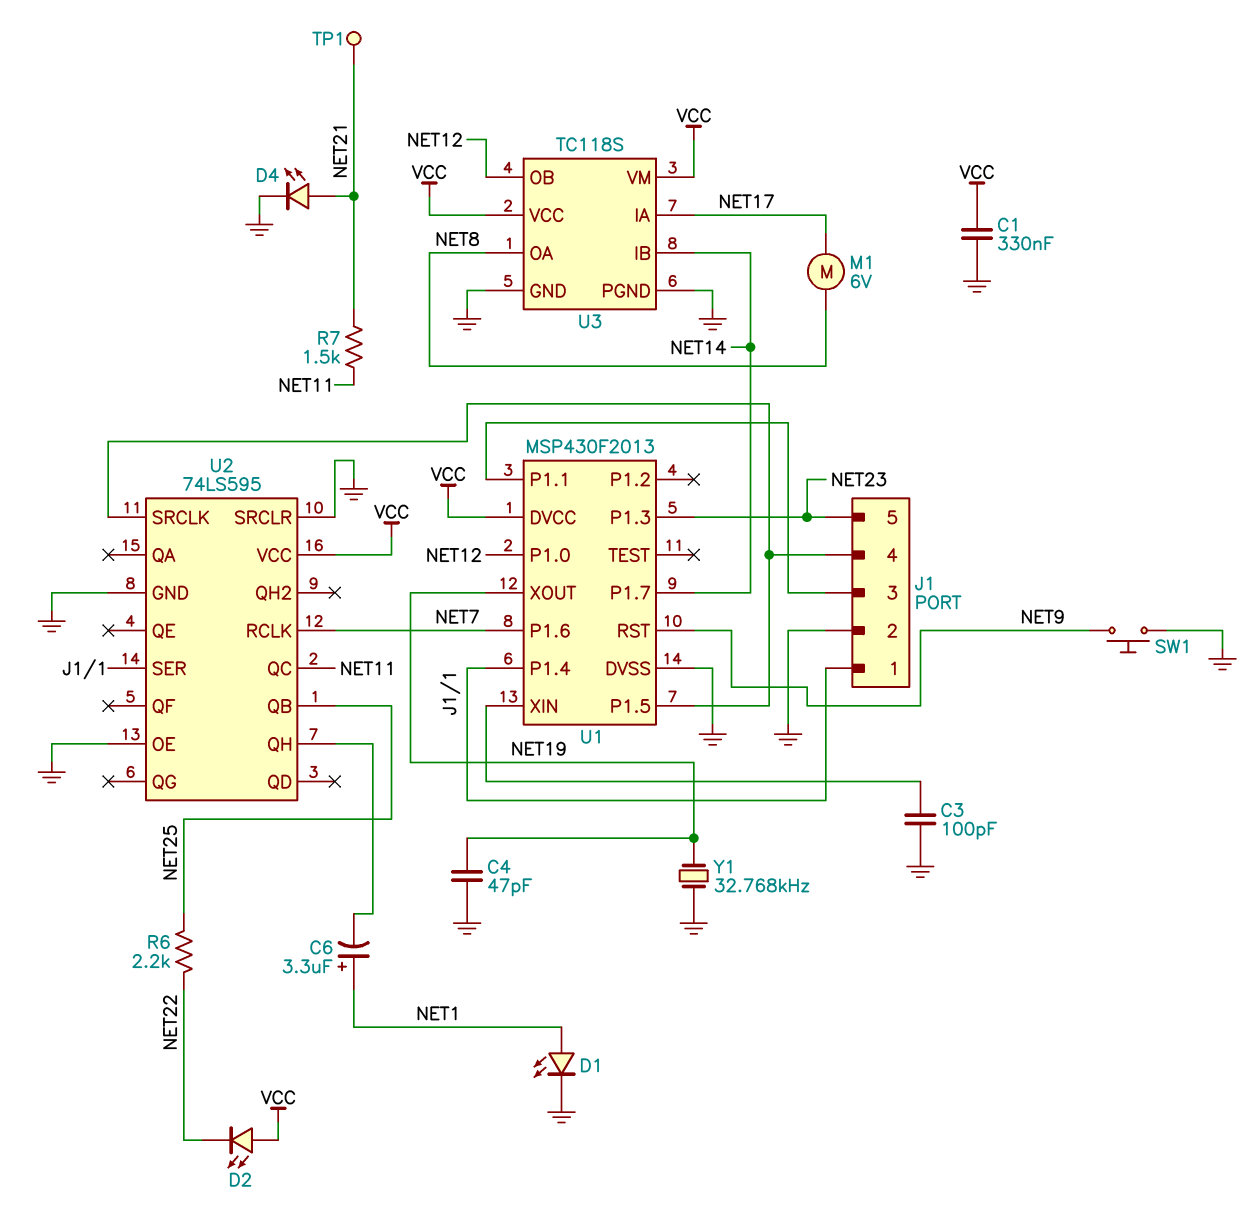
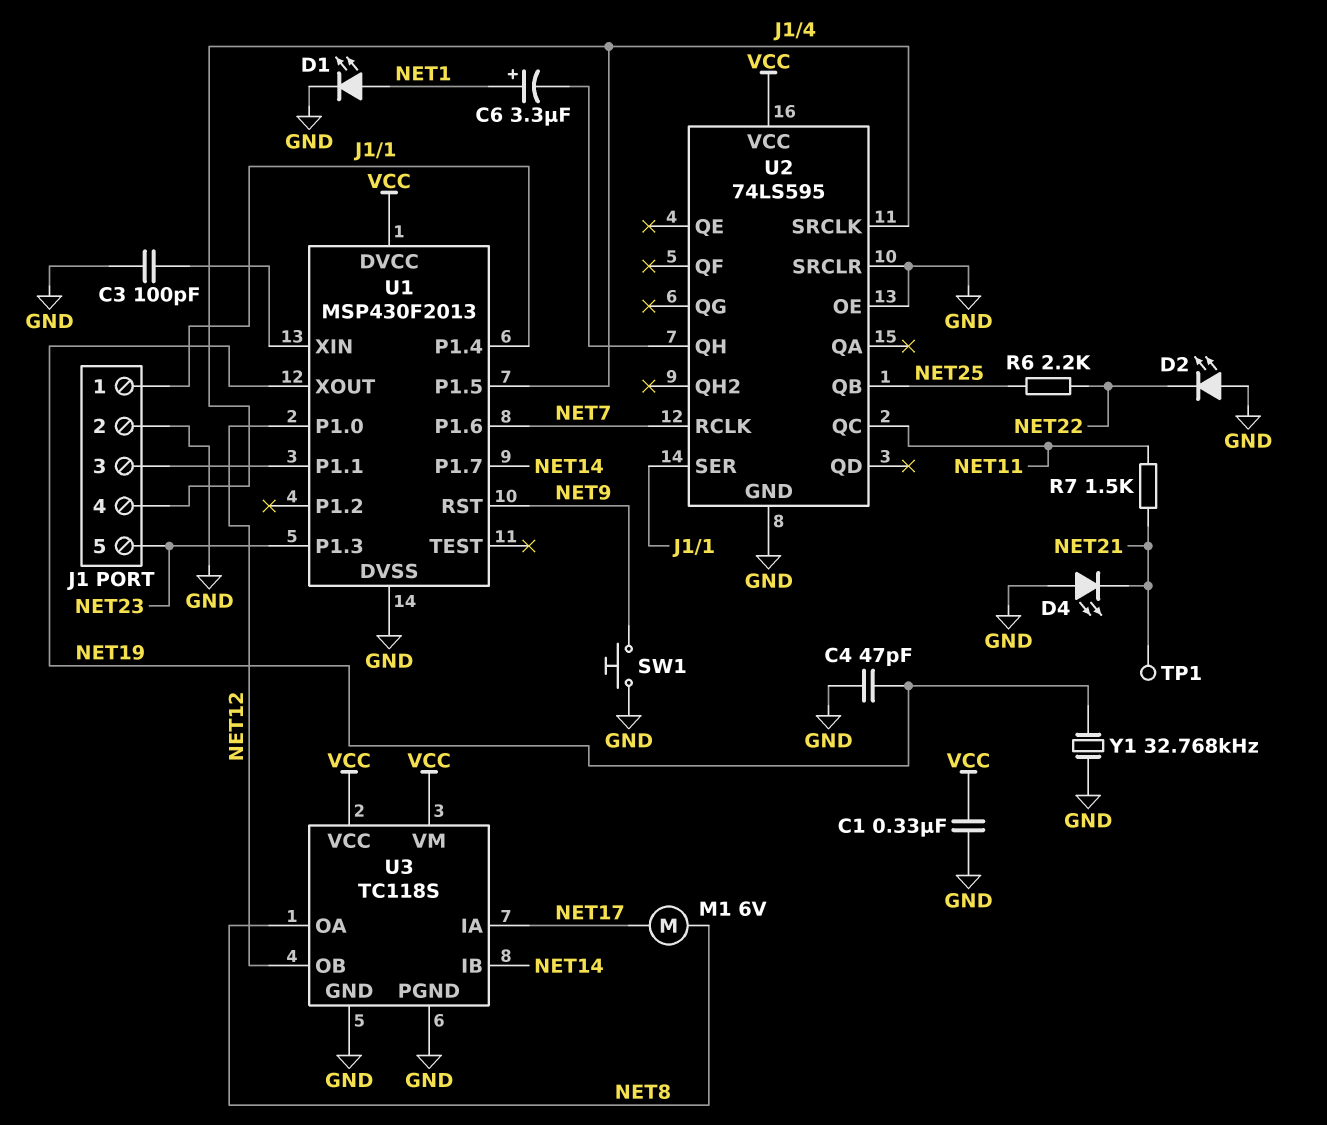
D2: LED (A VCC, K NET22) -> LED (A GND, K NET22)
D4: LED (A NET21, K GND) -> LED (A GND, K NET21)

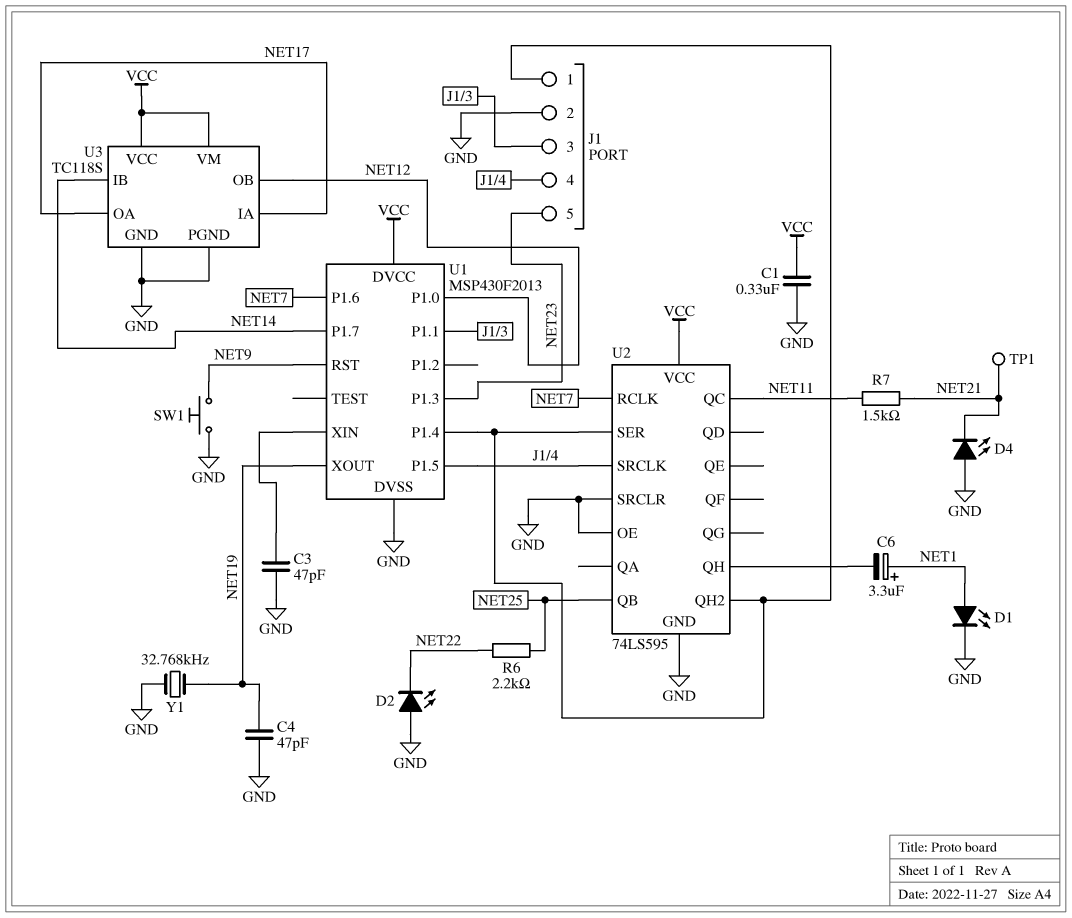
C3: 100pF (GND, U1/XIN) -> 47pF (GND, U1/XIN)
M1: motor 6V (NET8, NET17) -> none
U2 pin QH2: none -> J1/1
U3 pin OA: NET8 -> NET17

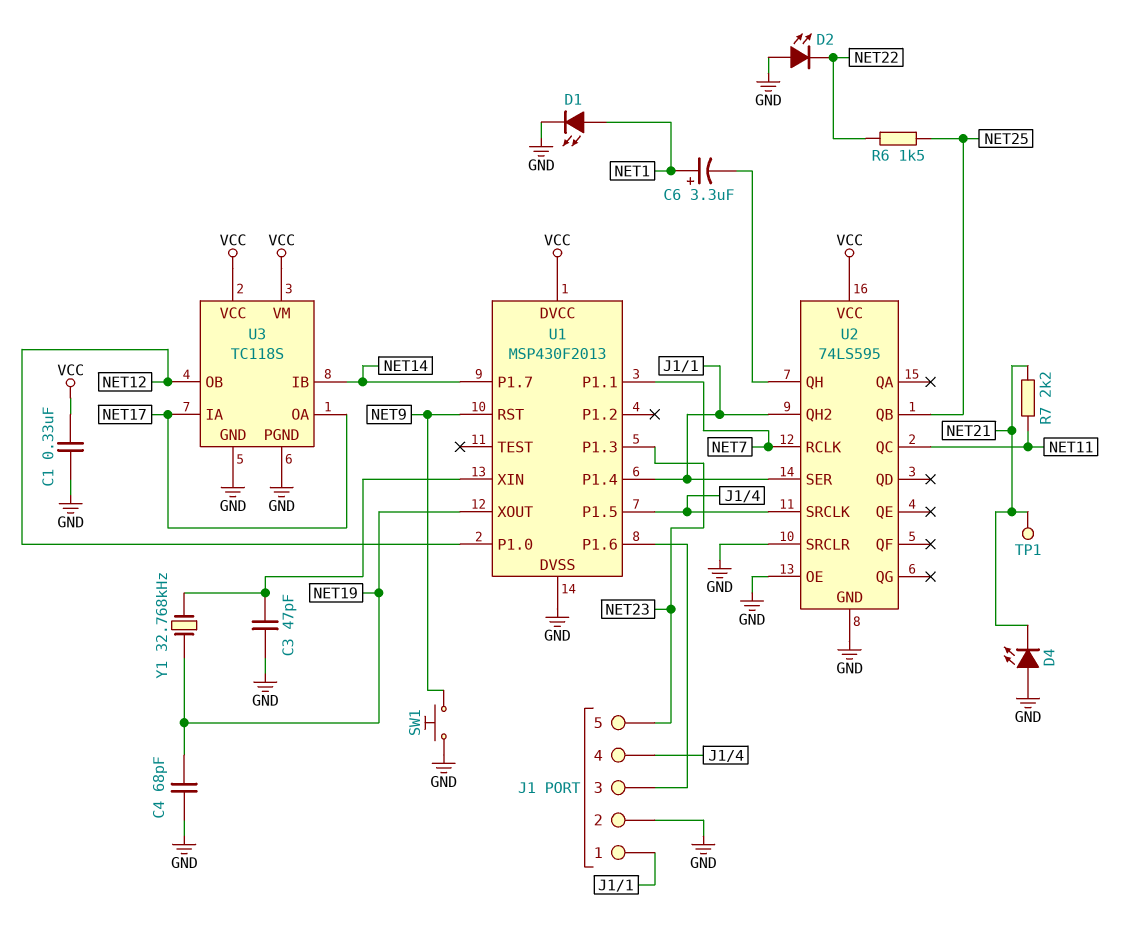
C4: 47pF (GND, NET19) -> 68pF (GND, NET19)
R6: 2.2k (NET22, NET25) -> 1.5k (NET22, NET25)
R7: 1.5k (NET11, NET21) -> 2.2k (NET11, NET21)
U1 pin P1.1: J1/3 -> NET7
U1 pin P1.6: NET7 -> J1/3
Y1: 32.768kHz (GND, NET19) -> 32.768kHz (NET19, U1/XIN)

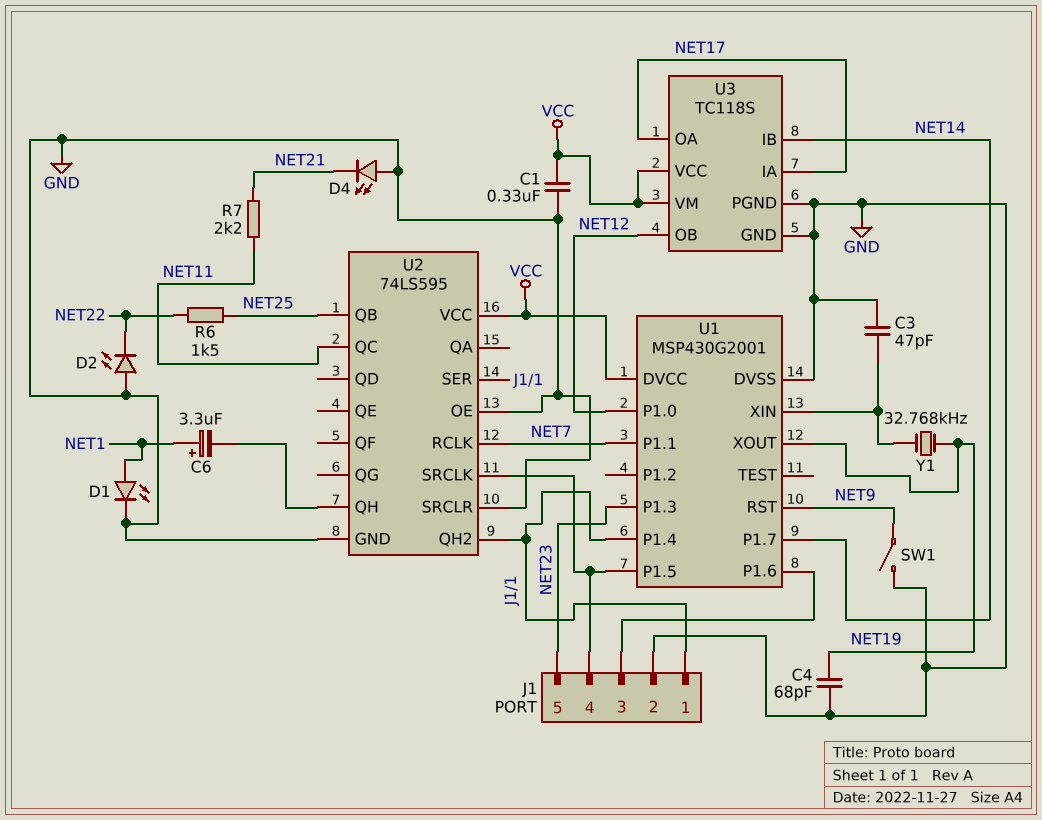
SW1: button (GND, NET9) -> switch (GND, NET9)
TP1: test point (NET21) -> none
U1: MSP430F2013 -> MSP430G2001

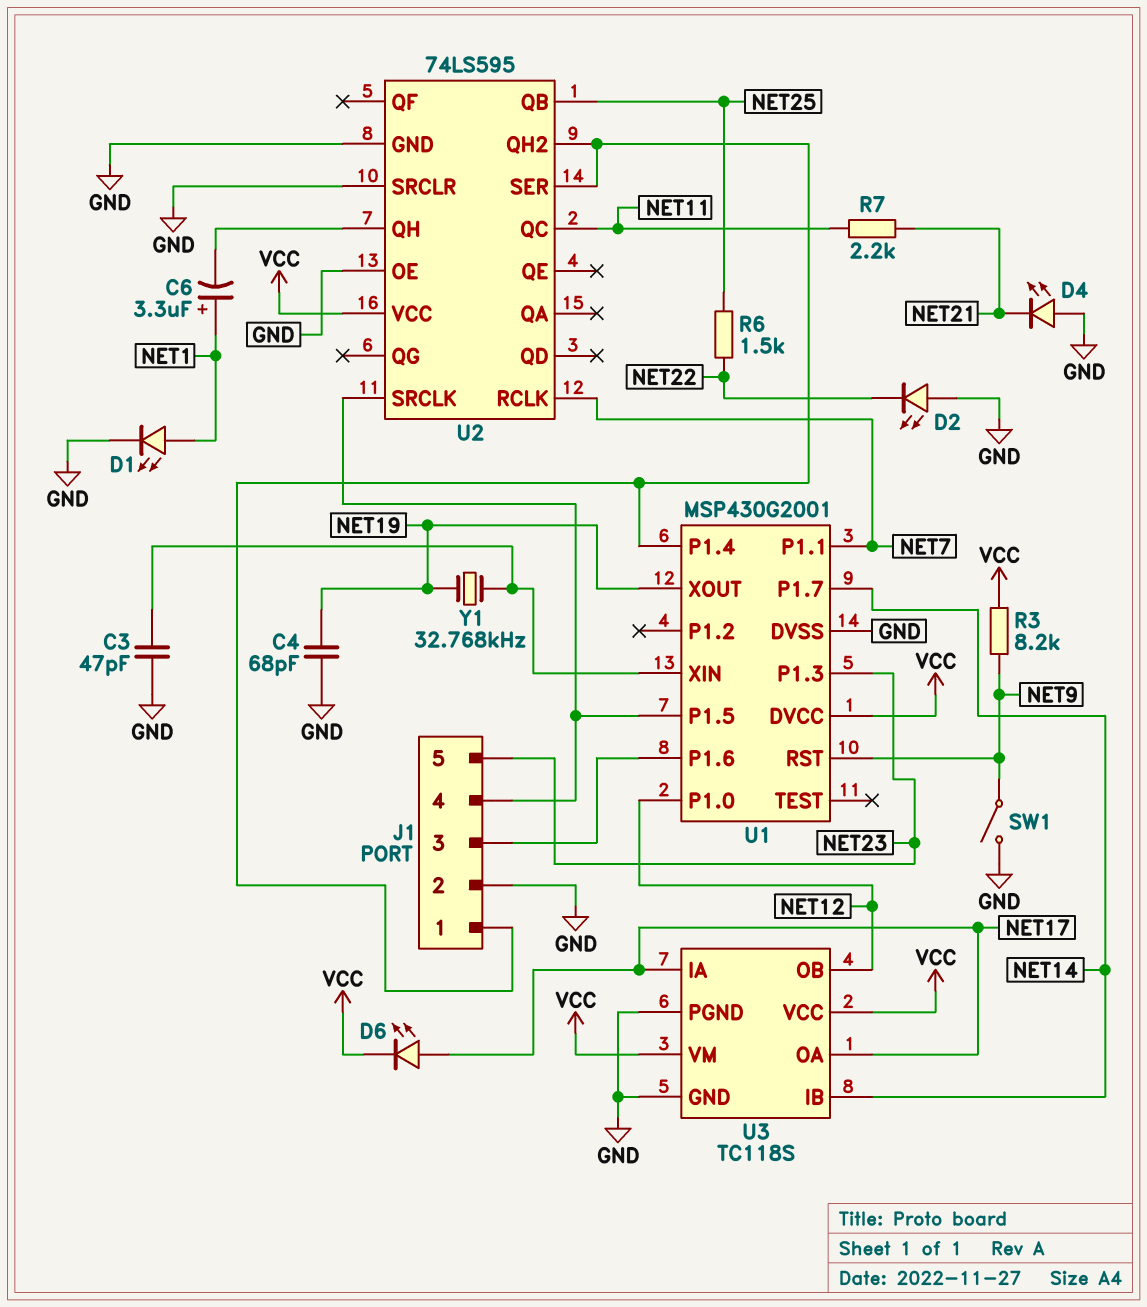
C1: 330nF (GND, VCC) -> none
D6: none -> LED (A NET17, K VCC)
R3: none -> 8.2k (NET9, VCC)

